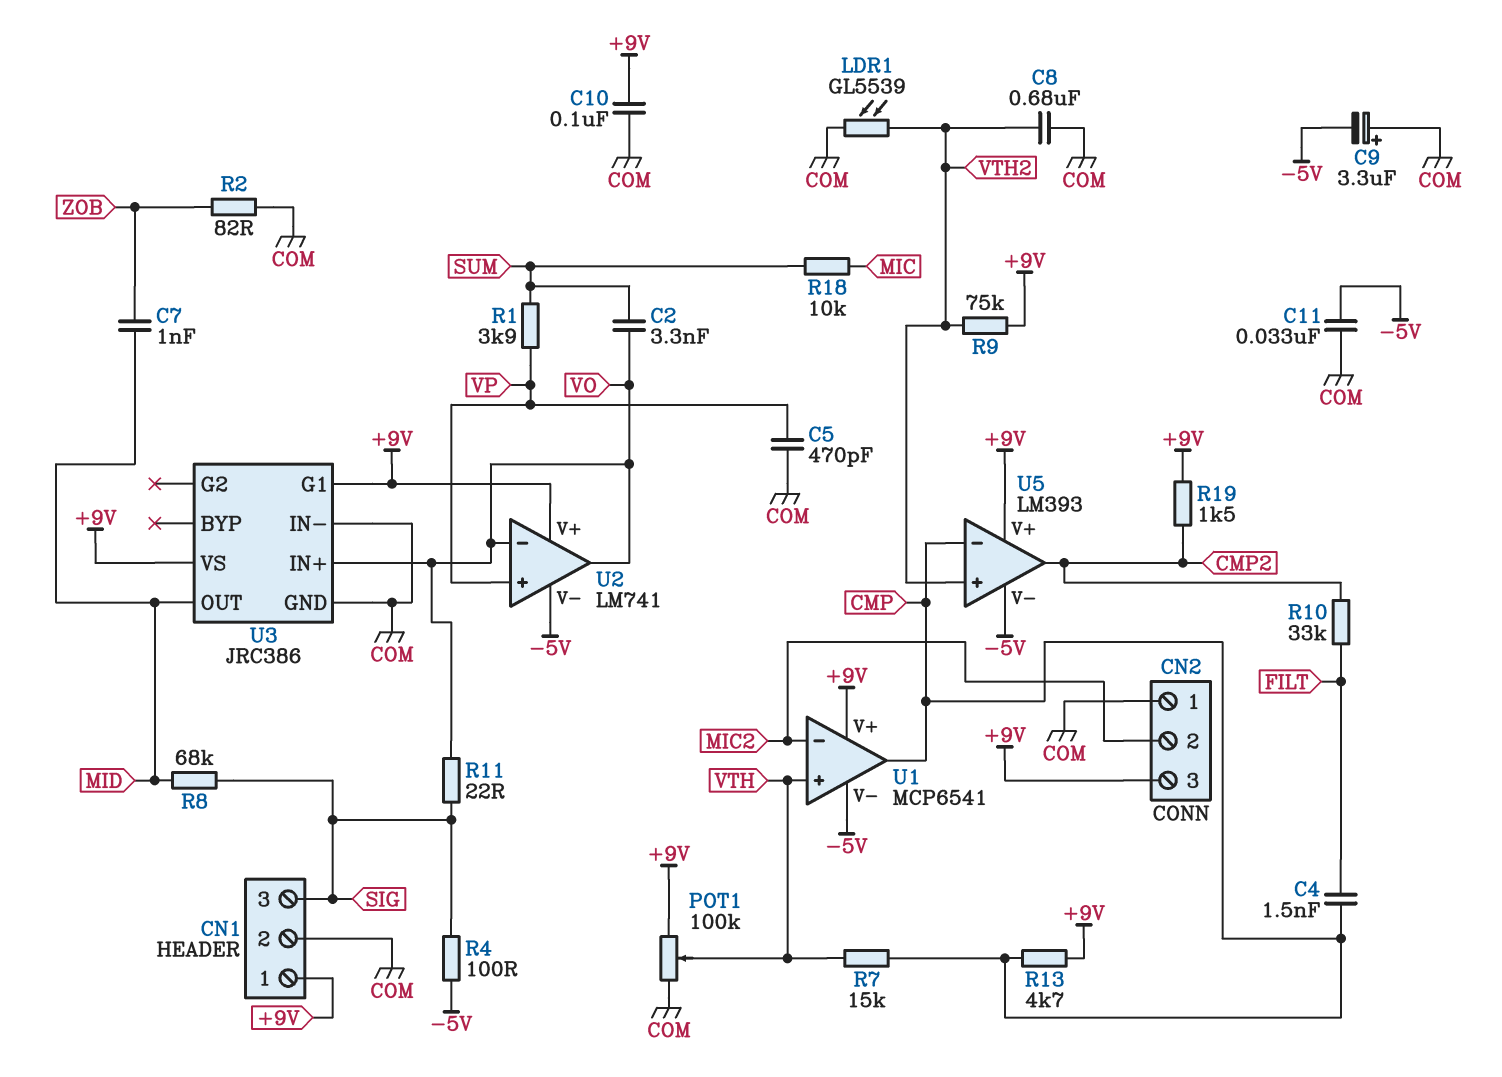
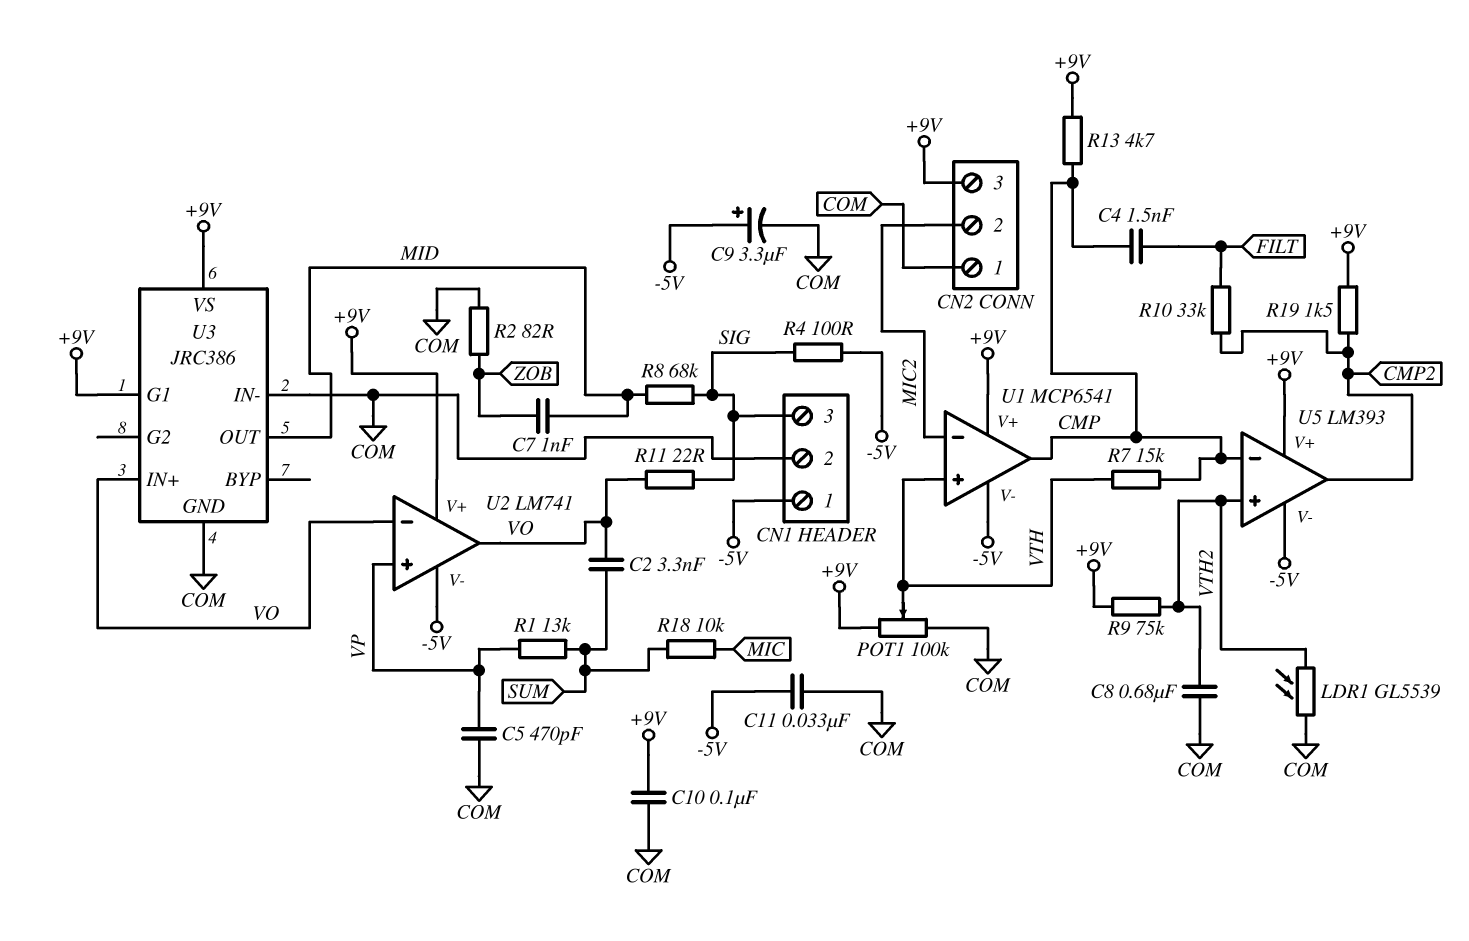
C9: 3.3uF (plus COM, minus -5V) -> 3.3uF (plus -5V, minus COM)
CN1 pin 1: +9V -> -5V
R1: 3.9k (SUM, VP) -> 13k (SUM, VP)

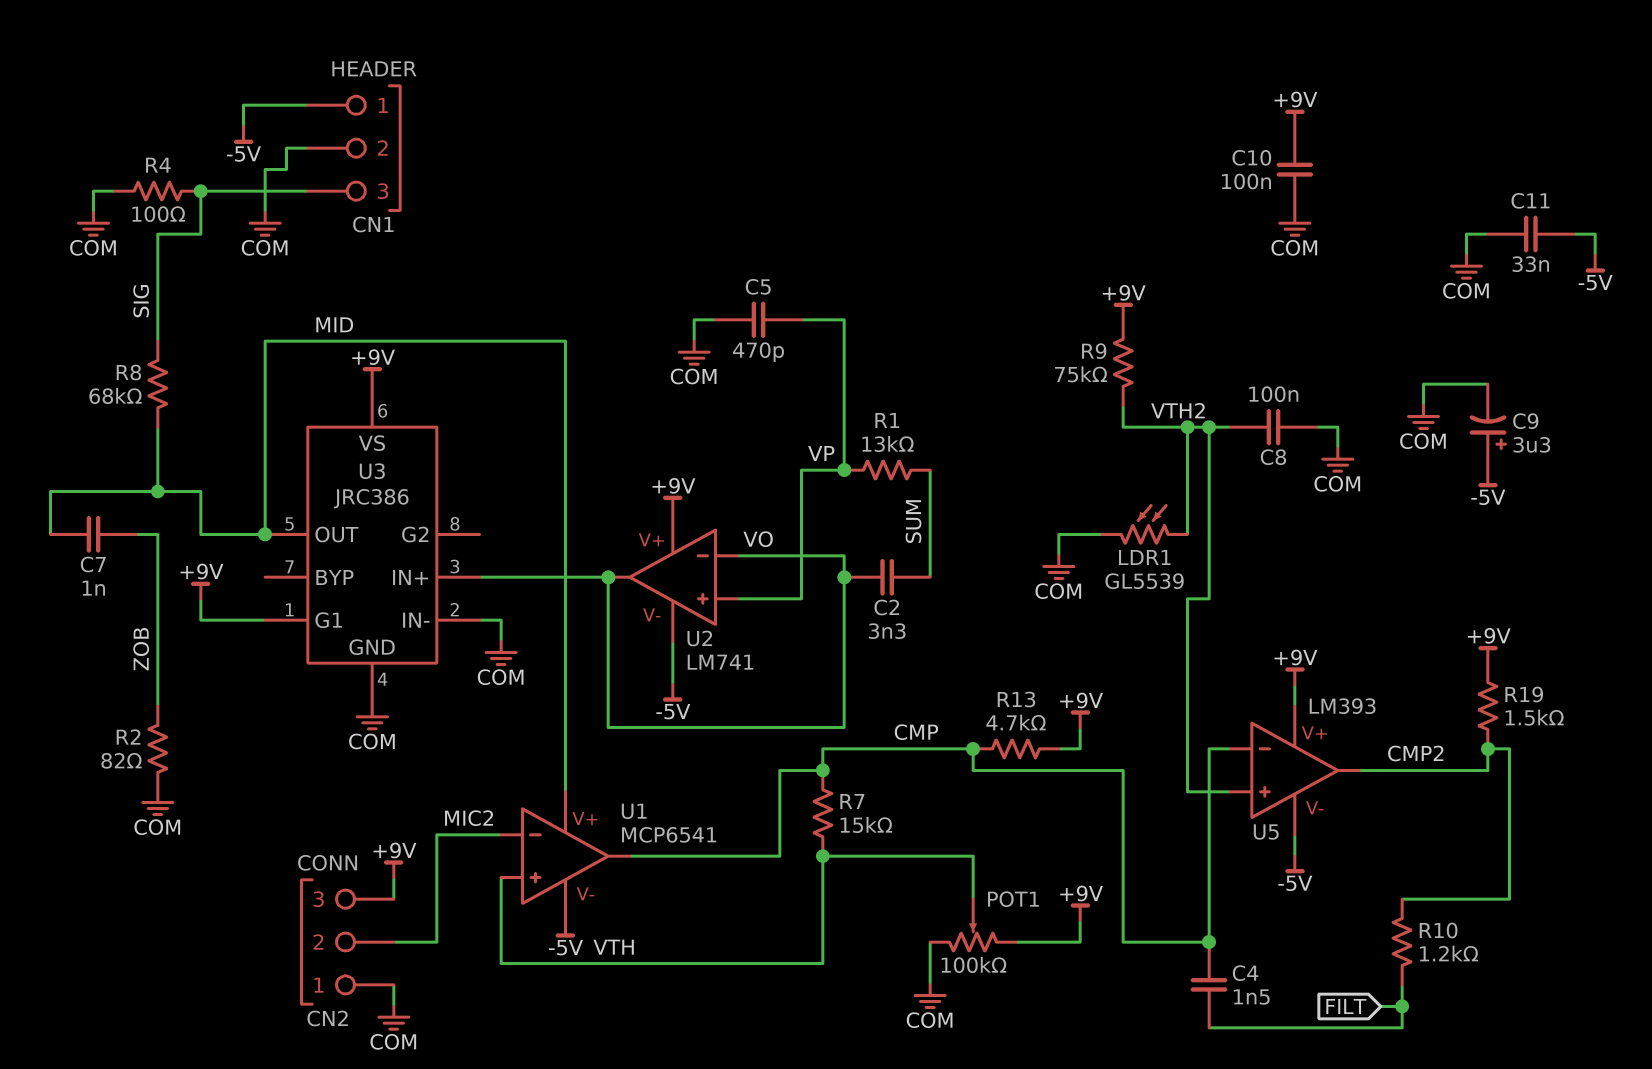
C8: 680nF (COM, VTH2) -> 100nF (COM, VTH2)
R4: 100 (-5V, SIG) -> 100 (COM, SIG)
R10: 33k (CMP2, FILT) -> 1.2k (CMP2, FILT)
R11: 22 (SIG, VO) -> none
R18: 10k (MIC, SUM) -> none
U1 pin V+: +9V -> MID

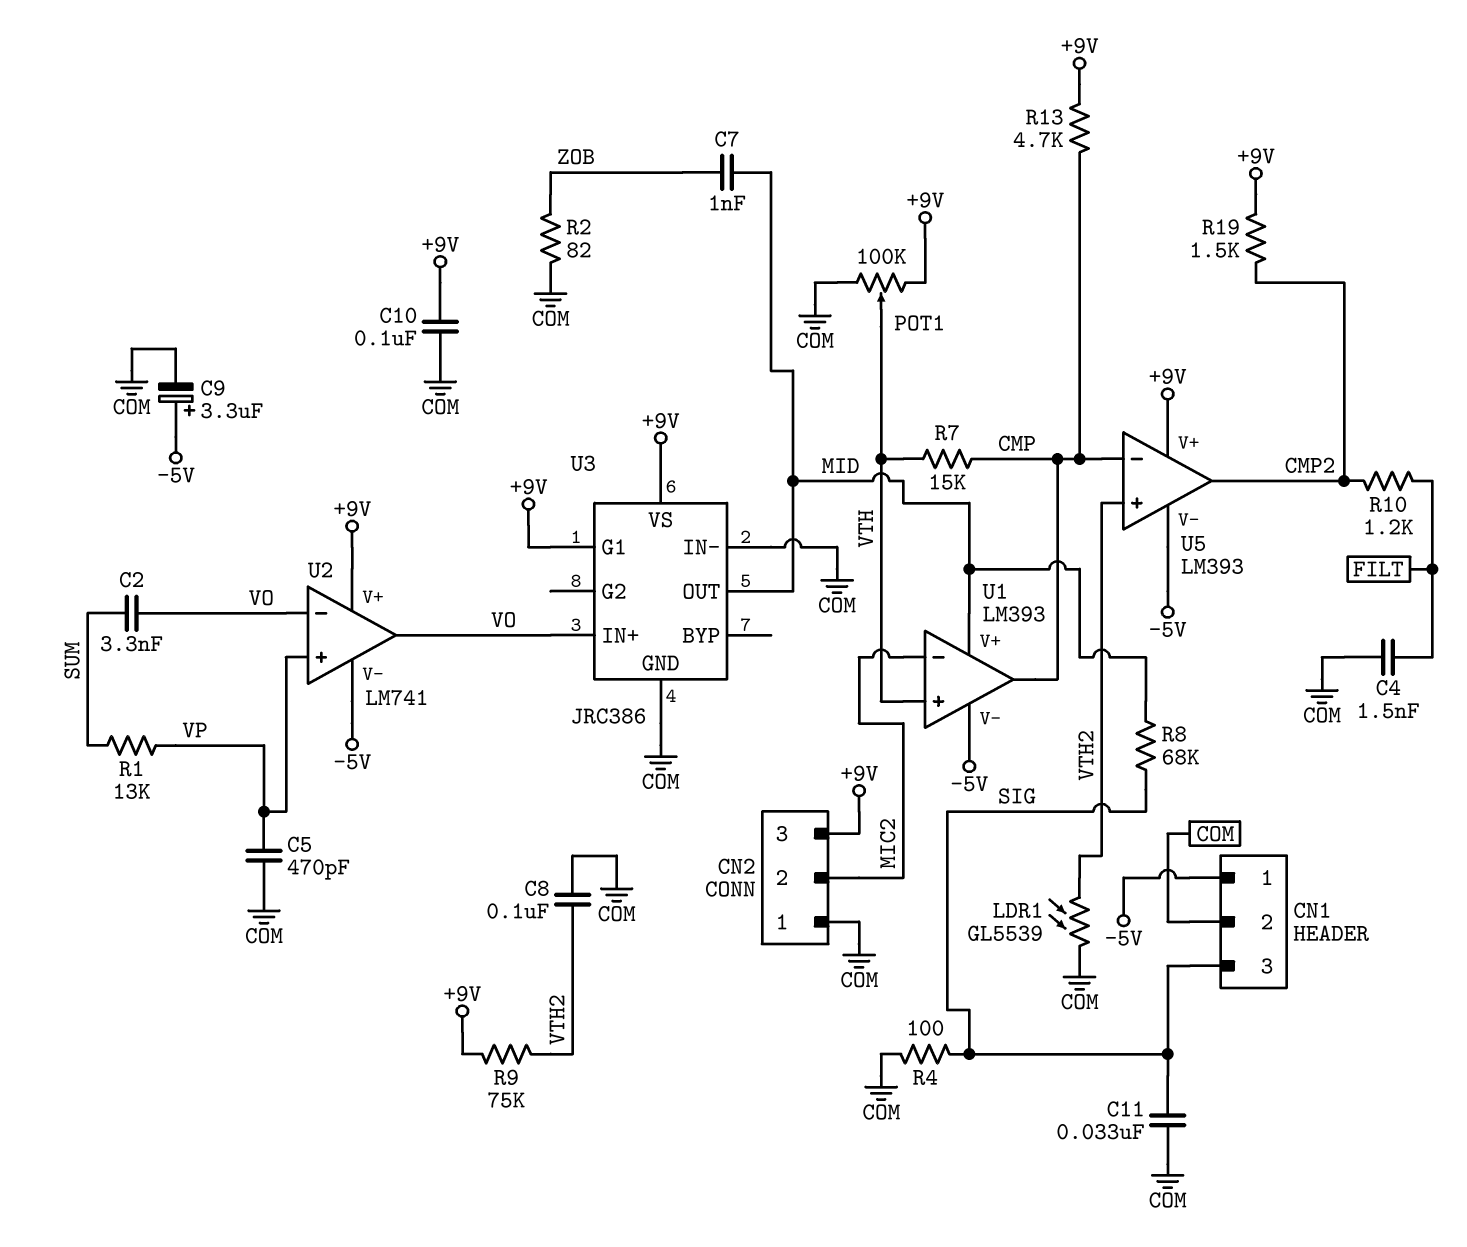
C4: 1.5nF (CMP, FILT) -> 1.5nF (COM, FILT)
C11: 33nF (-5V, COM) -> 33nF (COM, SIG)
U1: MCP6541 -> LM393

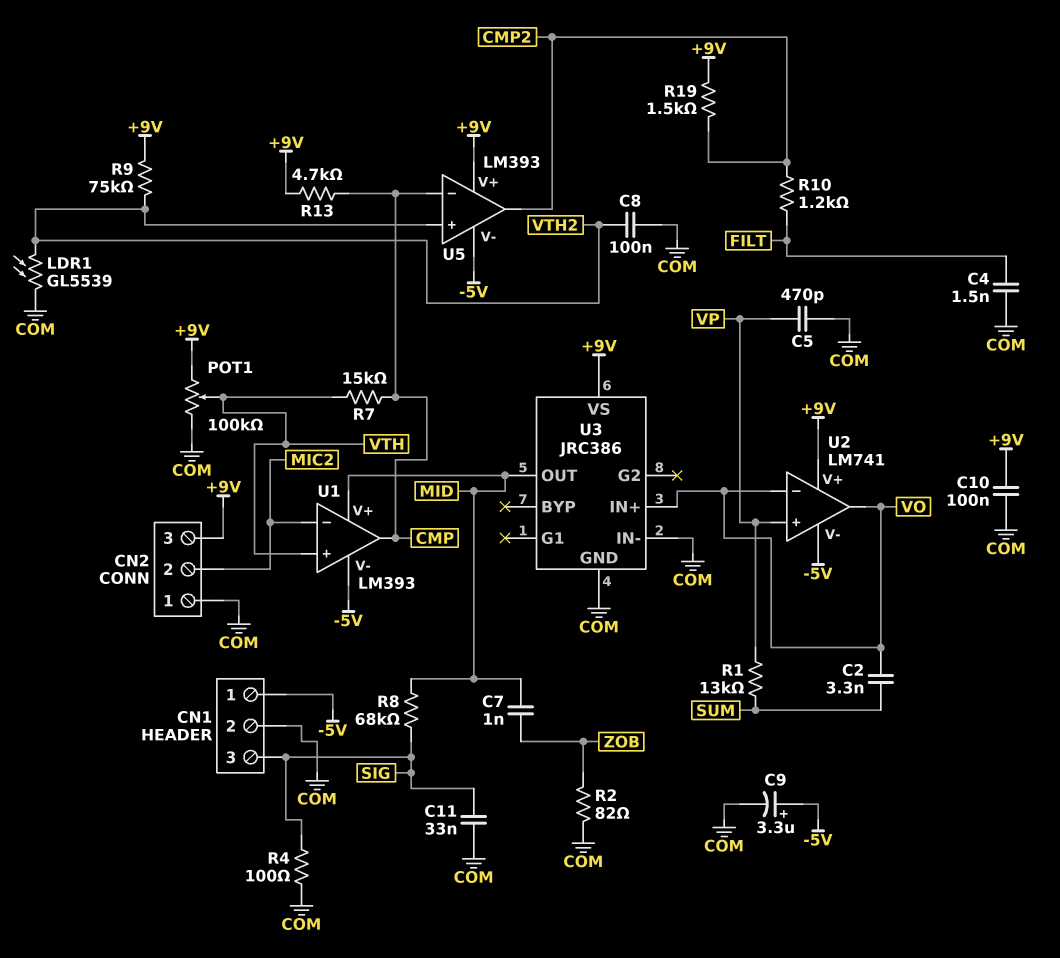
U3 pin G1: +9V -> none

